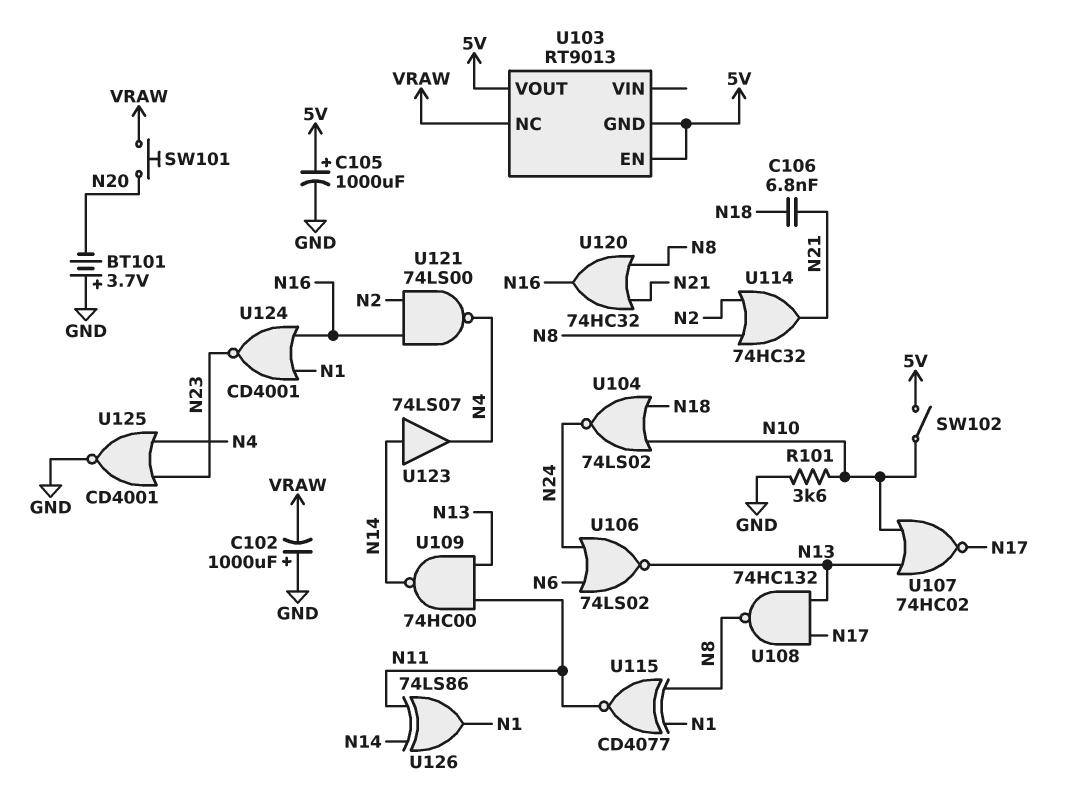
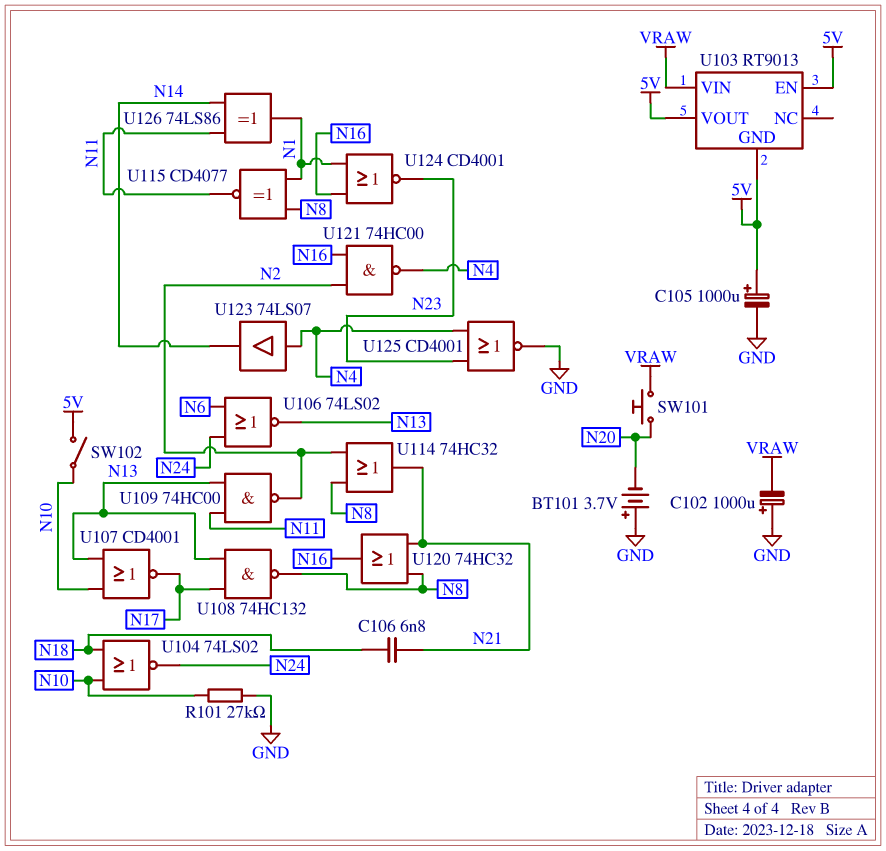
R101: 3.6k (GND, N10) -> 27k (GND, N10)
U103 pin NC: VRAW -> none
U103 pin VIN: none -> VRAW
U107: NOR 74HC02 (in N10, in N13, out N17) -> NOR CD4001 (in N10, in N13, out N17)
U109: NAND 74HC00 (in N11, in N13, out N14) -> NAND 74HC00 (in N11, in N13, out N2)
U121: NAND 74LS00 (in N2, in N16, out N4) -> NAND 74HC00 (in N2, in N16, out N4)
U123: buffer 74LS07 (in N14, out N4) -> buffer 74LS07 (in N4, out N14)

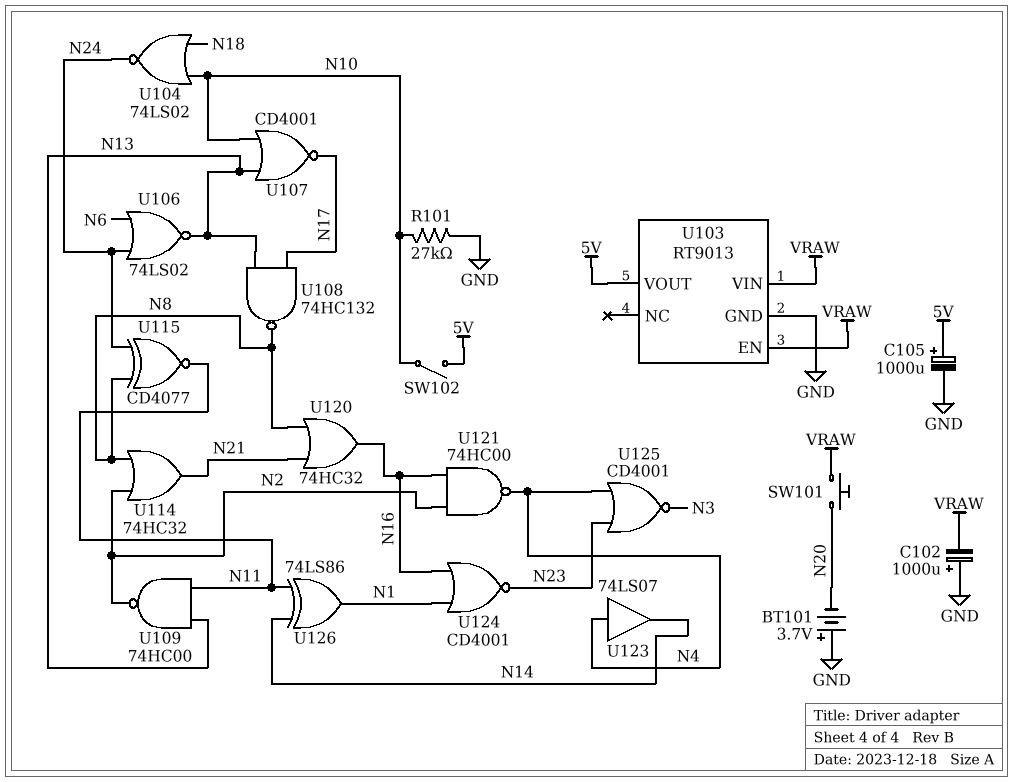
C106: 6.8nF (N18, N21) -> none
U103 pin EN: 5V -> VRAW
U103 pin GND: 5V -> GND
U115: XNOR CD4077 (in N1, in N8, out N11) -> XNOR CD4077 (in N8, in N24, out N11)
U125: NOR CD4001 (in N4, in N23, out GND) -> NOR CD4001 (in N4, in N23, out N3)

